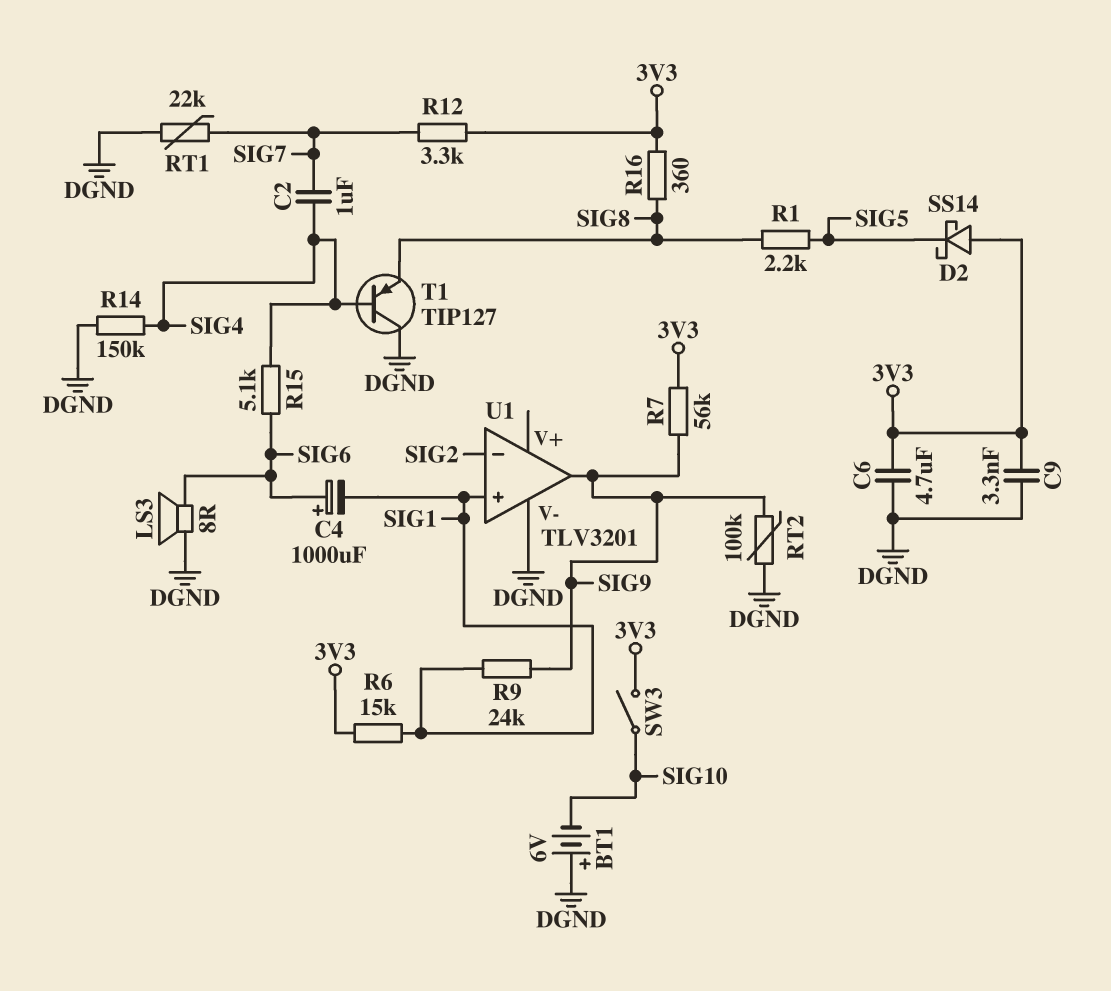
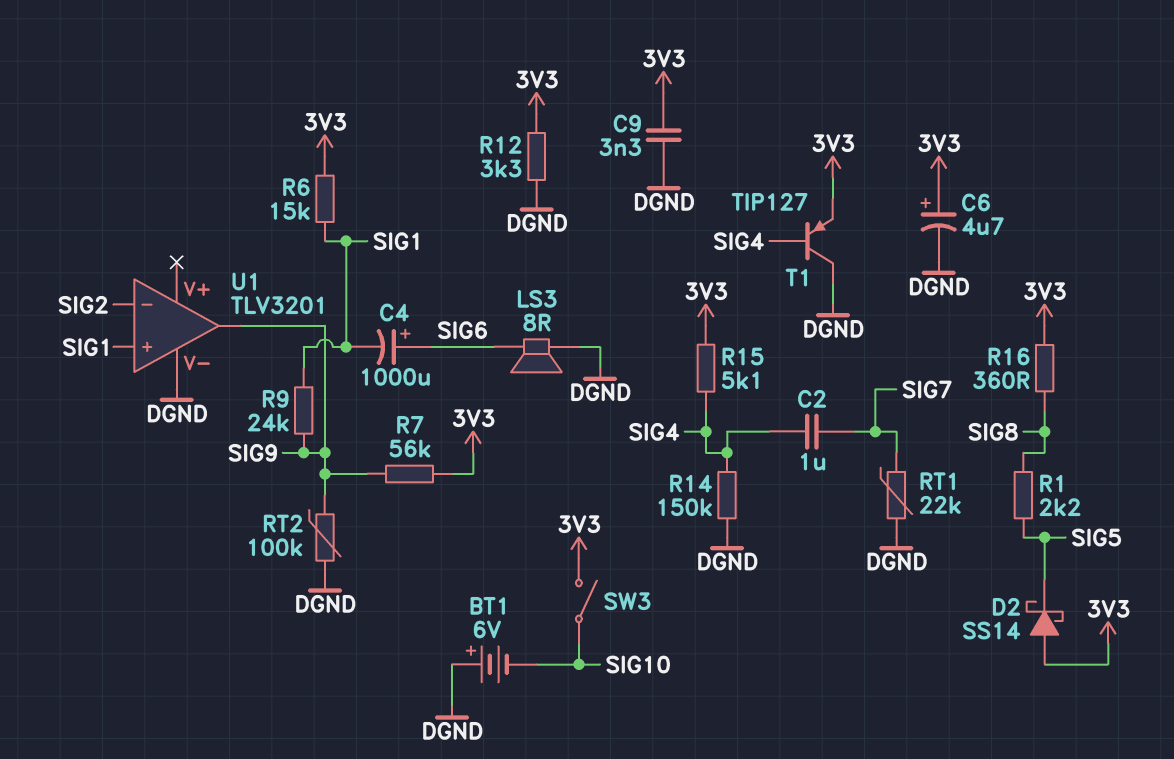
C6: 4.7uF (3V3, DGND) -> 4.7uF (plus 3V3, minus DGND)
R12: 3.3k (3V3, SIG7) -> 3.3k (3V3, DGND)
R15: 5.1k (SIG4, SIG6) -> 5.1k (3V3, SIG4)
T1: PNP TIP127 (B SIG4, C DGND, E SIG8) -> PNP TIP127 (B SIG4, C DGND, E 3V3)

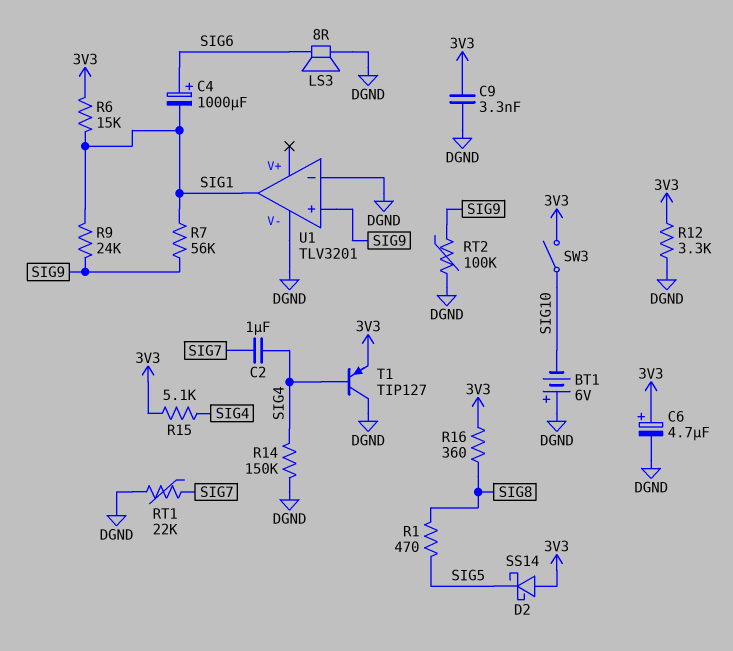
R1: 2.2k (SIG5, SIG8) -> 470 (SIG5, SIG8)
R7: 56k (3V3, SIG9) -> 56k (SIG1, SIG9)
U1 pin in+: SIG1 -> SIG9
U1 pin in-: SIG2 -> DGND
U1 pin out: SIG9 -> SIG1

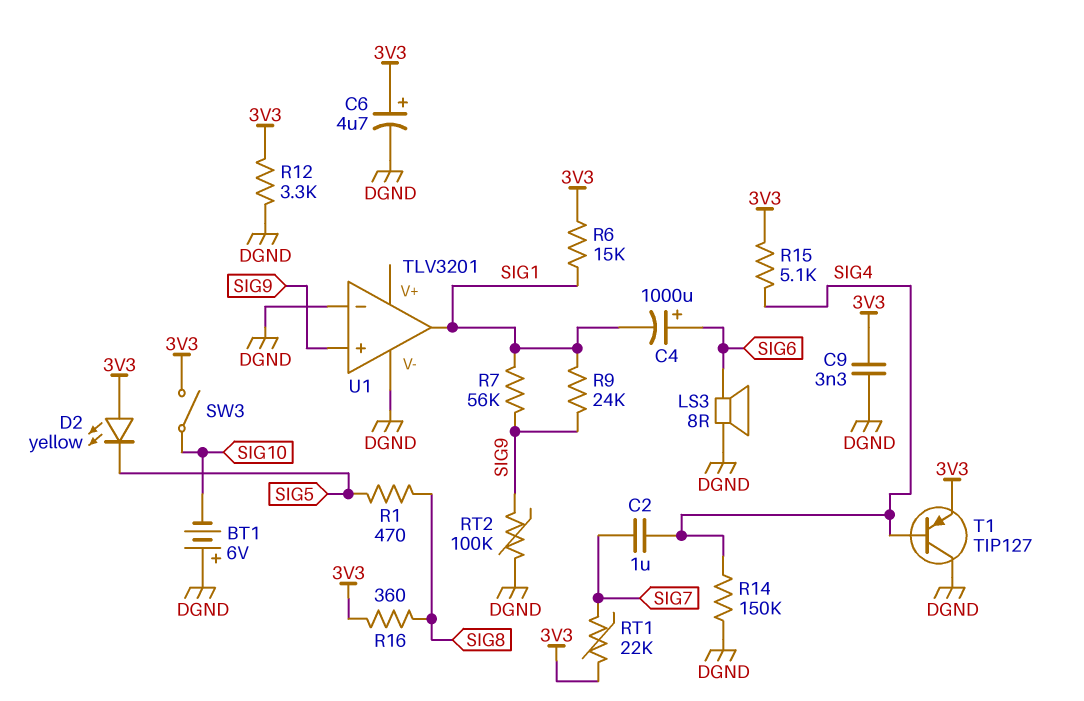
D2: schottky SS14 (A 3V3, K SIG5) -> LED yellow (A 3V3, K SIG5)
RT1: 22k (DGND, SIG7) -> 22k (3V3, SIG7)

